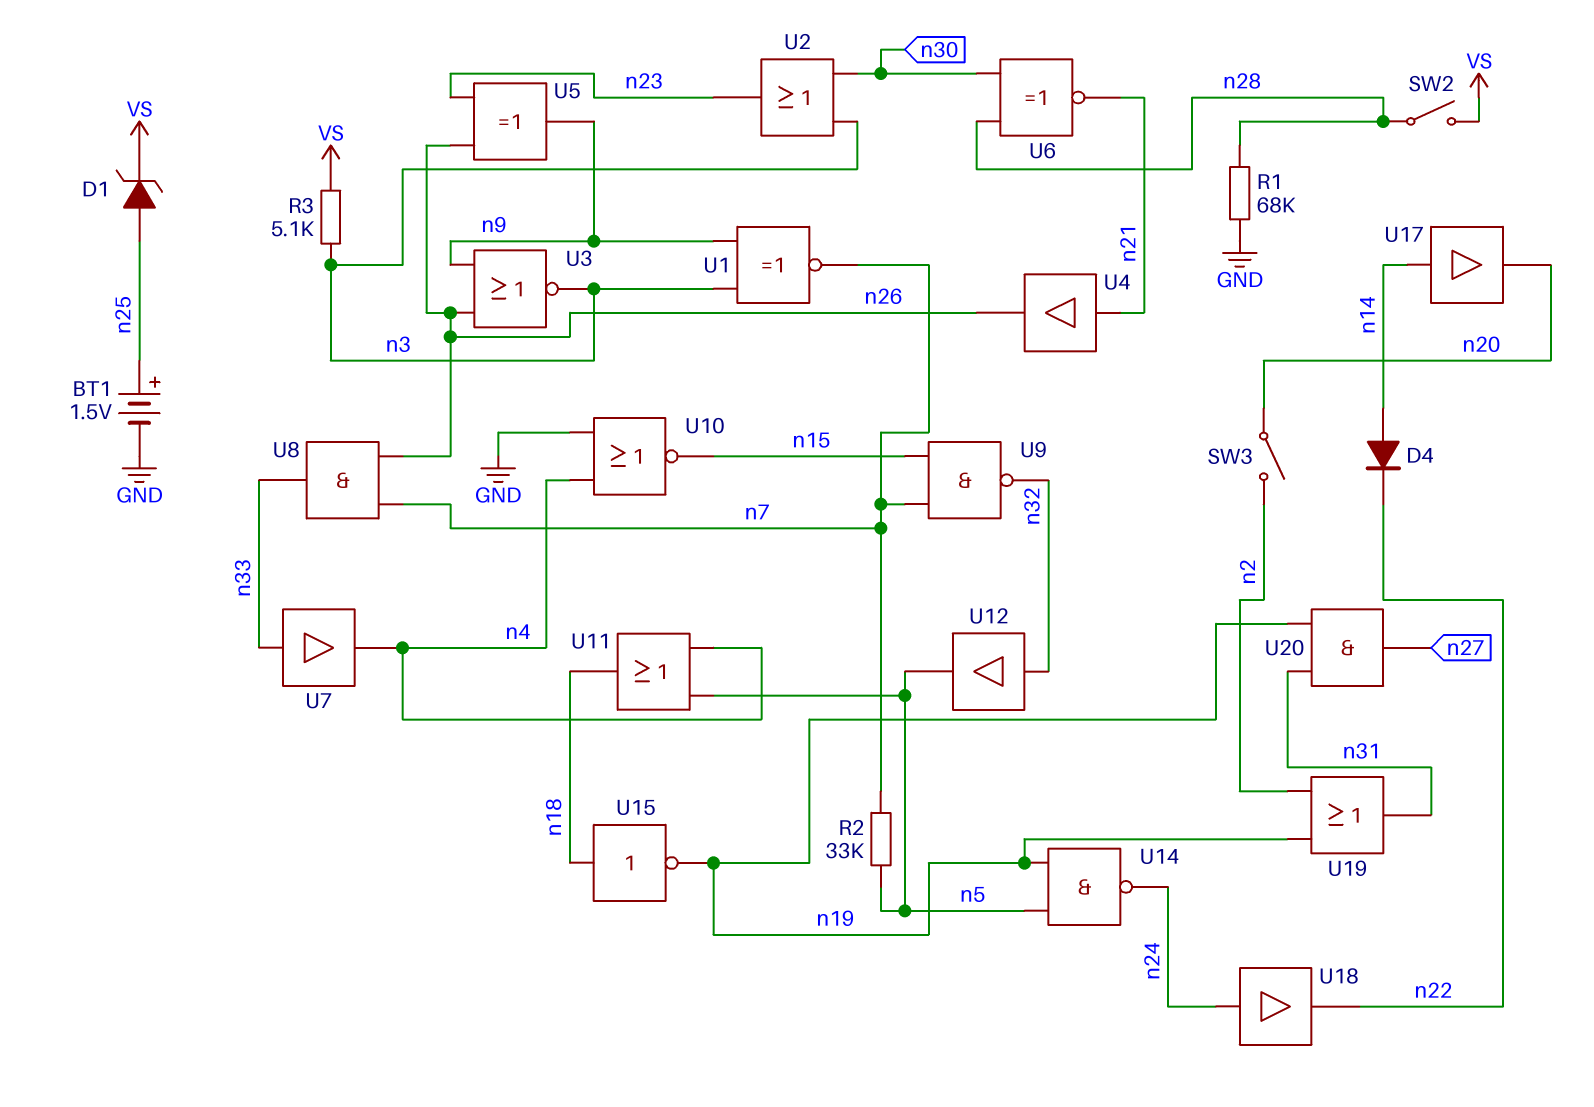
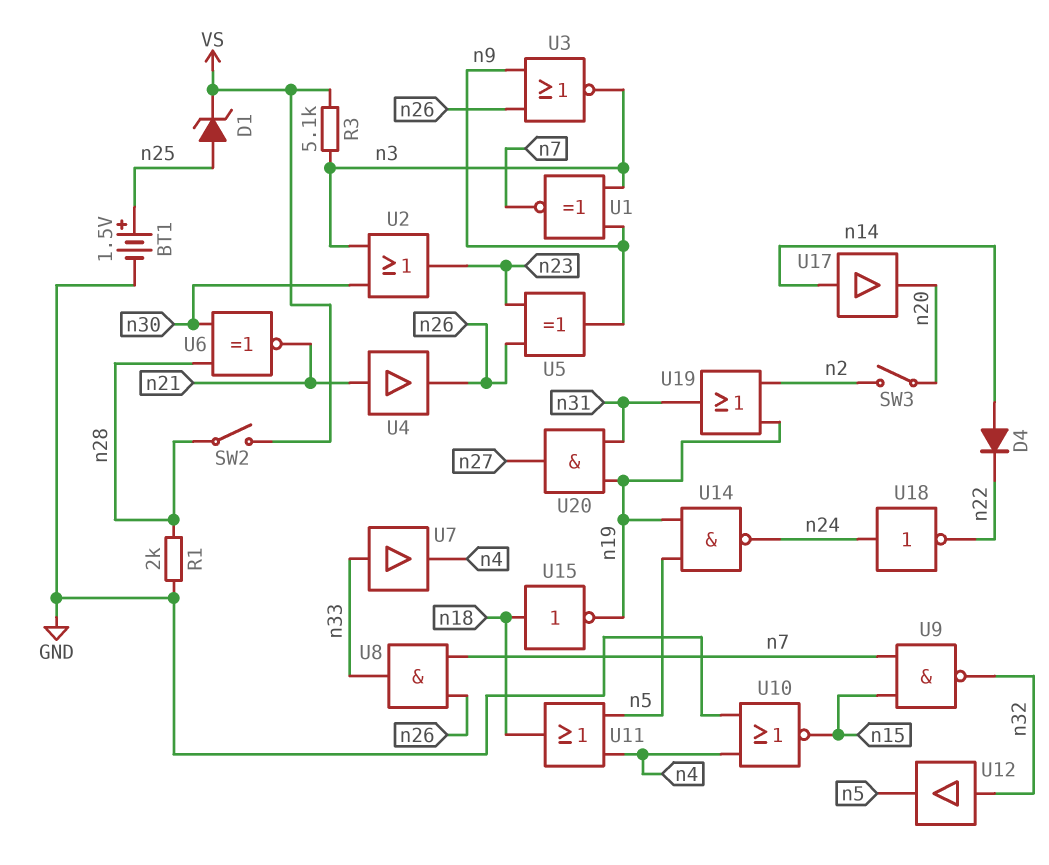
R1: 68k (GND, n28) -> 2k (GND, n28)
R2: 33k (n5, n7) -> none
U18: buffer (in n24, out n22) -> NOT (in n24, out n22)

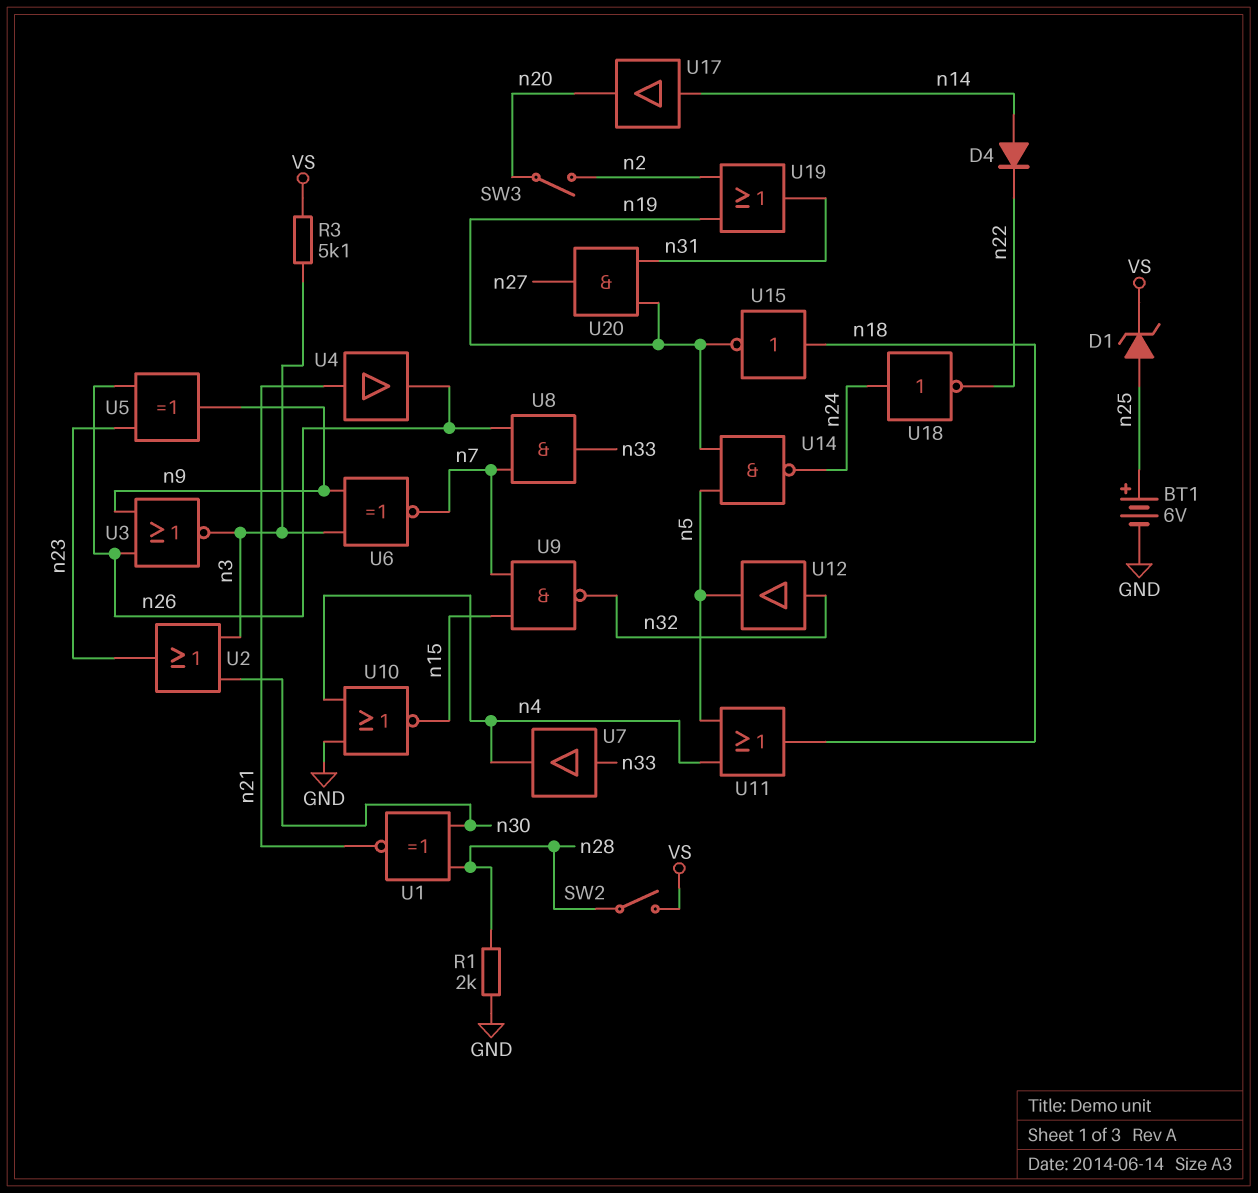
BT1: 1.5V (plus n25, minus GND) -> 6V (plus n25, minus GND)
U1: XNOR (in n3, in n9, out n7) -> XNOR (in n28, in n30, out n21)
U6: XNOR (in n28, in n30, out n21) -> XNOR (in n3, in n9, out n7)

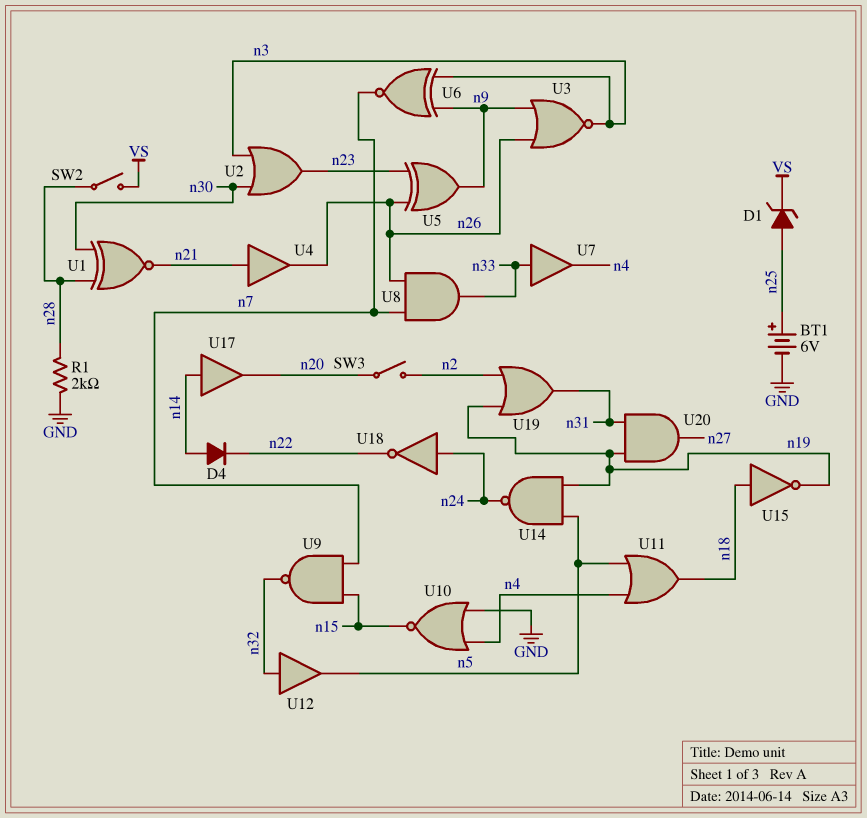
R3: 5.1k (VS, n3) -> none

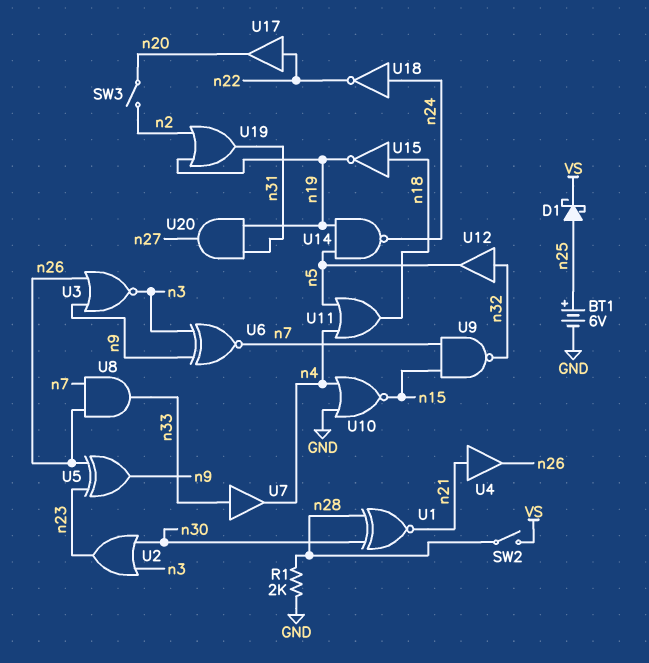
D1: zener (A n25, K VS) -> schottky (A n25, K VS)
D4: diode (A n14, K n22) -> none
U17: buffer (in n14, out n20) -> buffer (in n22, out n20)

